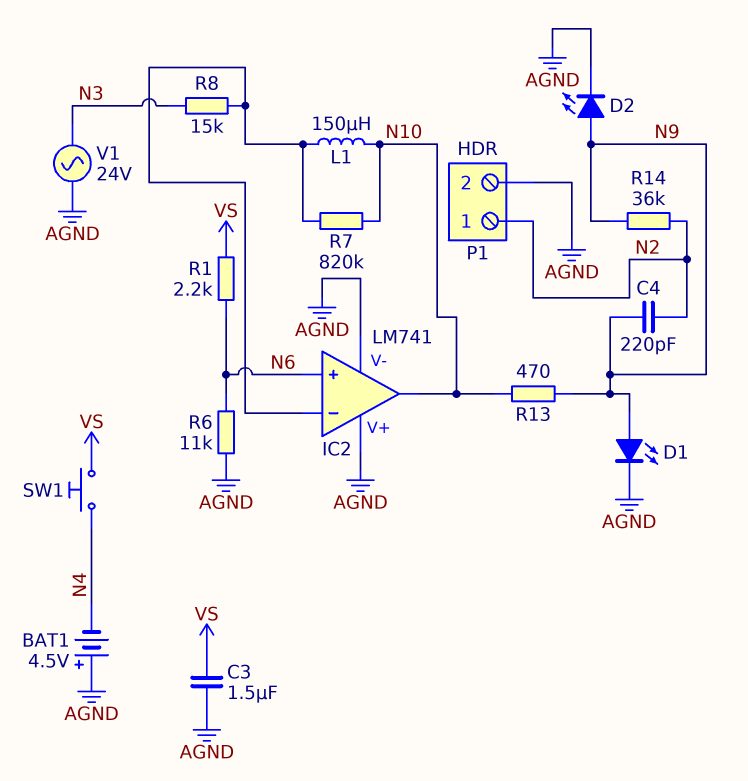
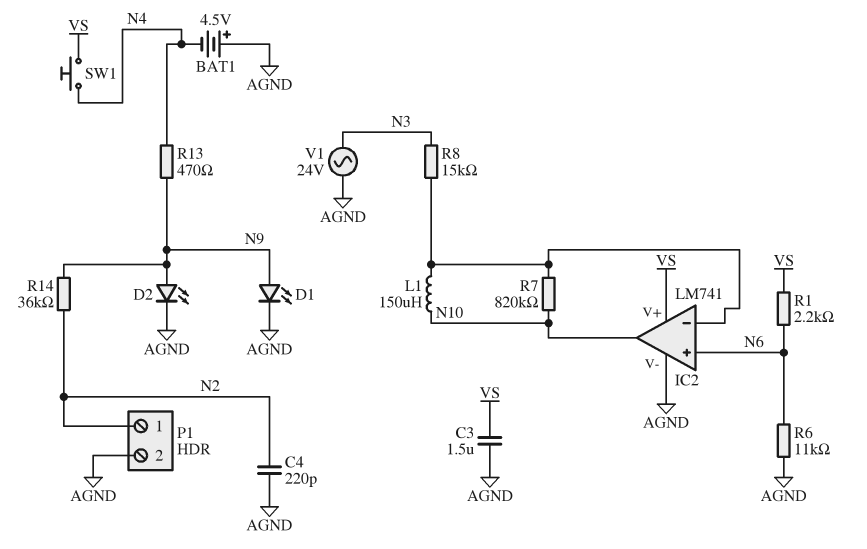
C4: 220pF (N2, N9) -> 220pF (AGND, N2)
IC2 pin V+: AGND -> VS
R13: 470 (N9, N10) -> 470 (N4, N9)

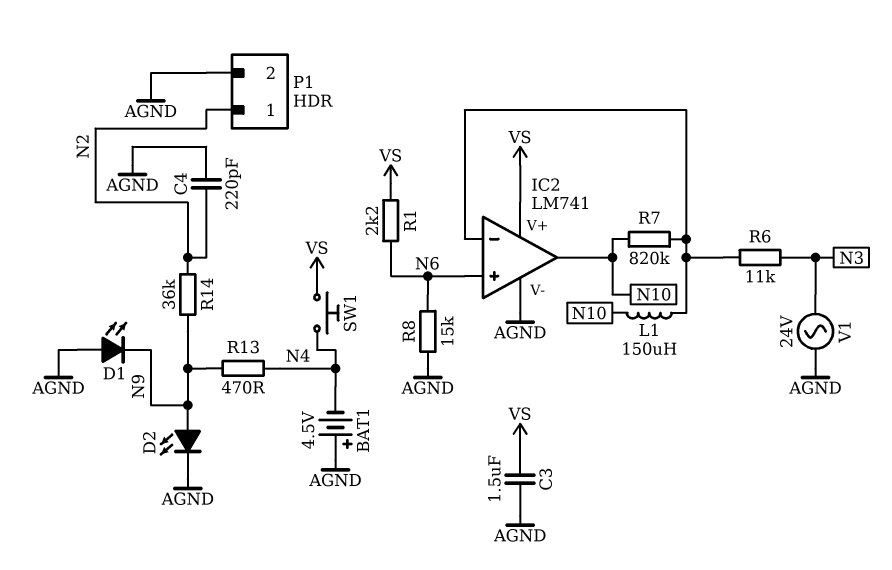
D1: LED (A N9, K AGND) -> LED (A AGND, K N9)
R6: 11k (AGND, N6) -> 11k (IC2/in-, N3)
R8: 15k (IC2/in-, N3) -> 15k (AGND, N6)

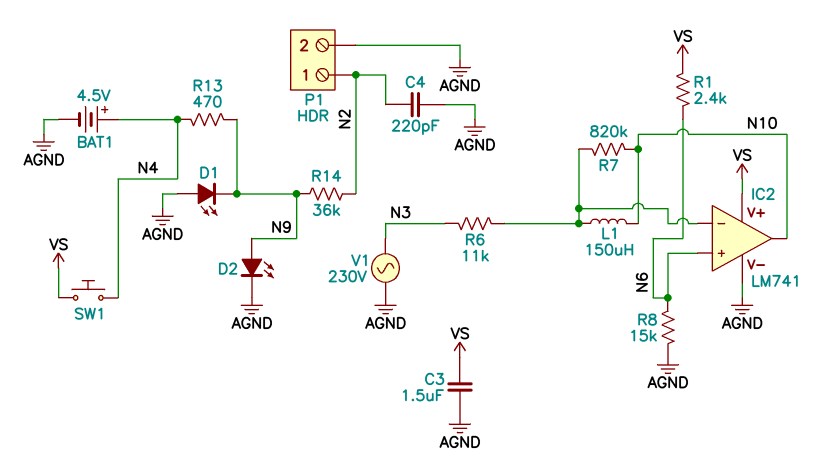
BAT1: 4.5V (plus AGND, minus N4) -> 4.5V (plus N4, minus AGND)
R1: 2.2k (N6, VS) -> 2.4k (N6, VS)
V1: AC 24V (AGND, N3) -> AC 230V (AGND, N3)

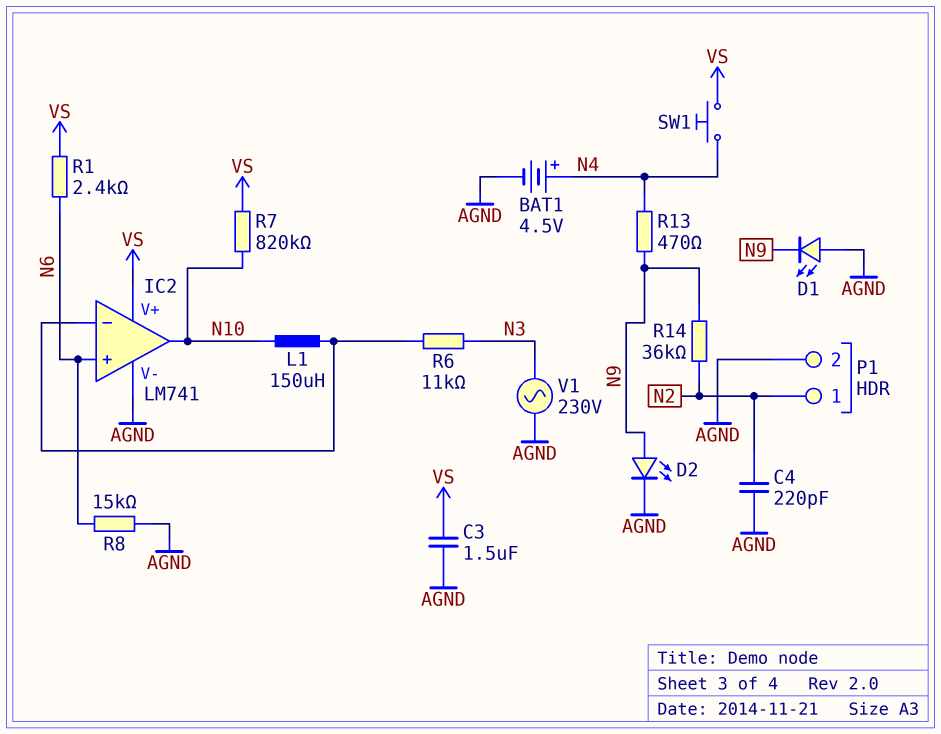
R7: 820k (IC2/in-, N10) -> 820k (N10, VS)

